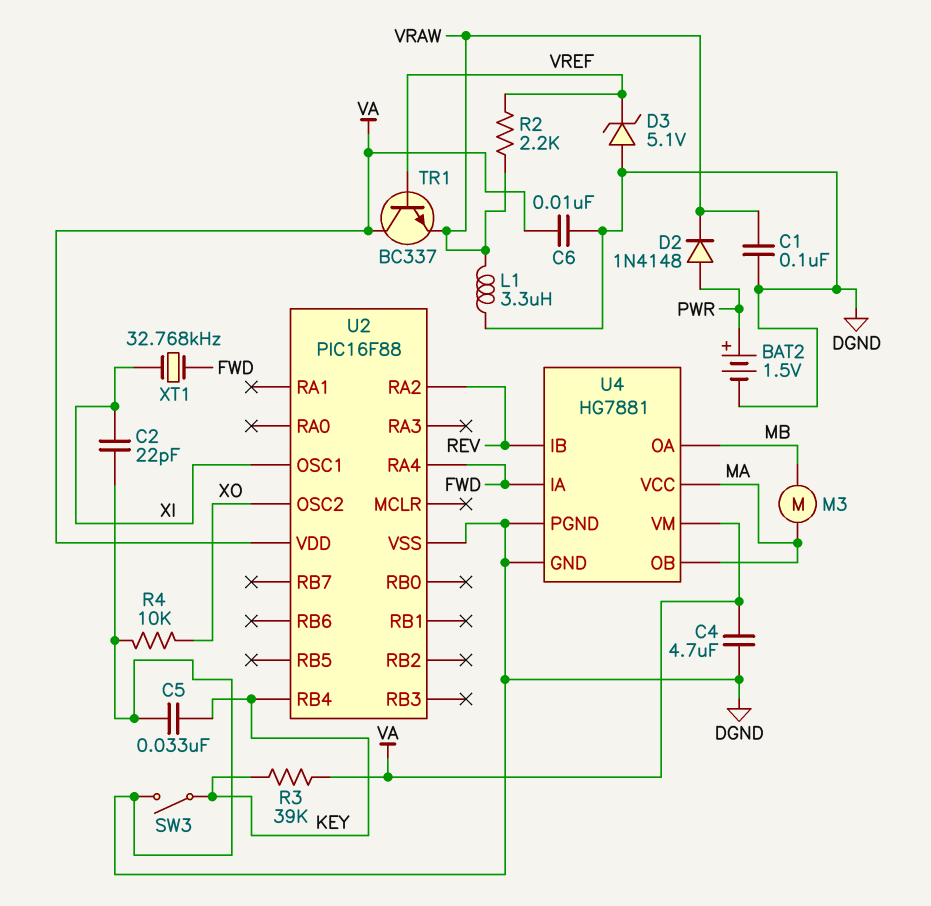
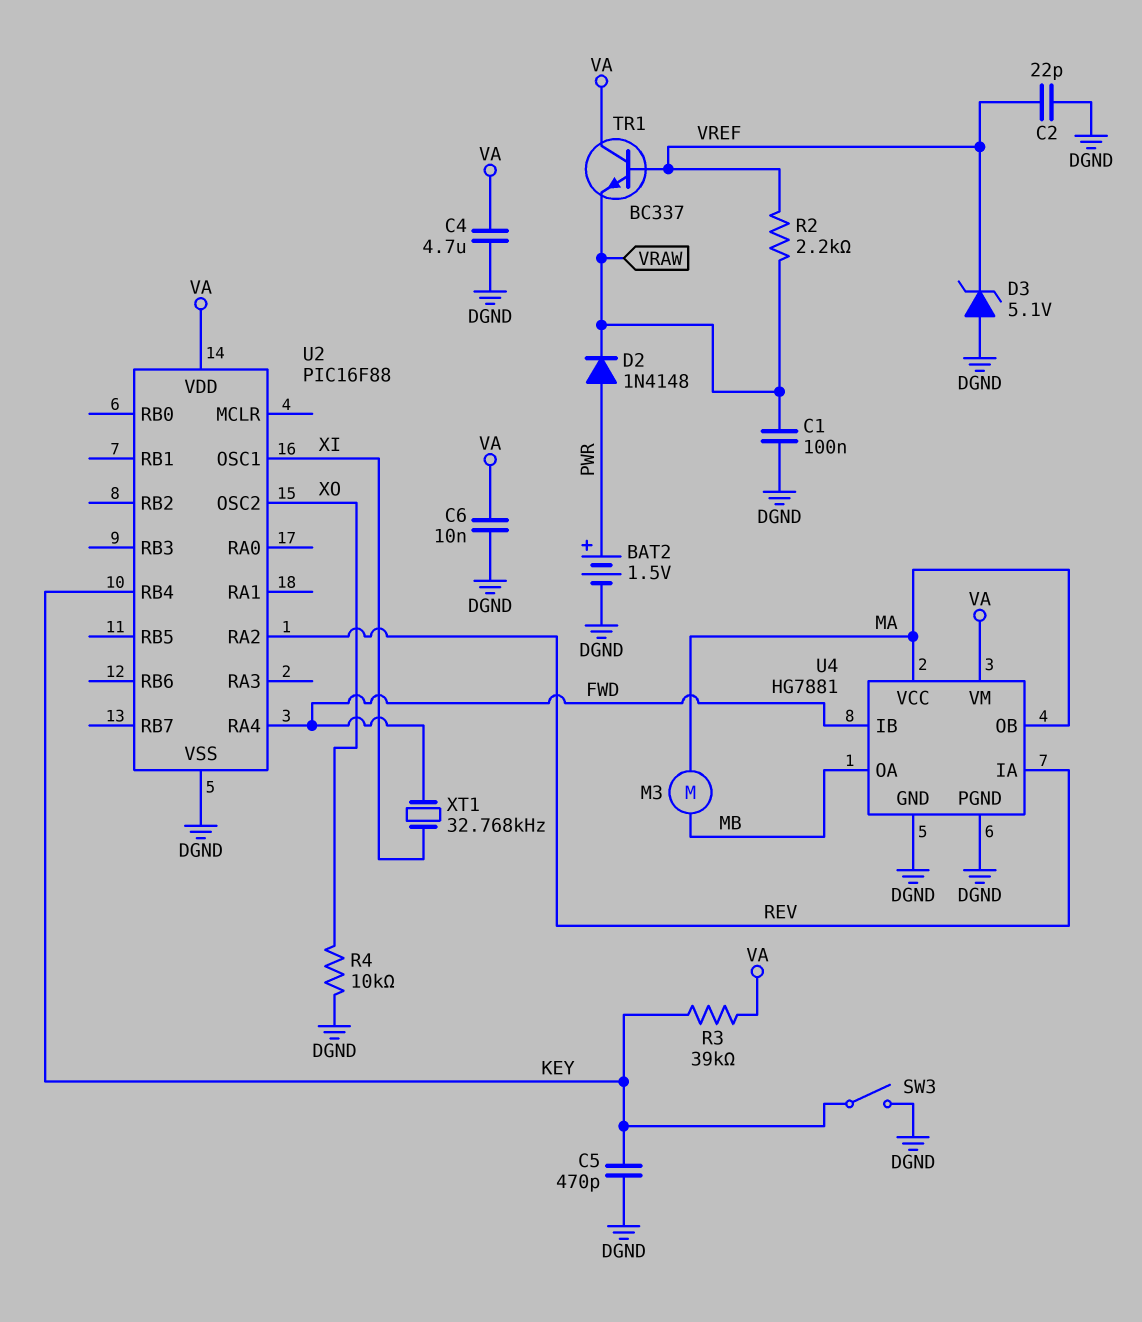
C2: 22pF (DGND, XI) -> 22pF (DGND, VREF)
C5: 33nF (DGND, KEY) -> 470pF (DGND, KEY)
L1: 3.3uH (DGND, VRAW) -> none
U4 pin IA: FWD -> REV
U4 pin IB: REV -> FWD

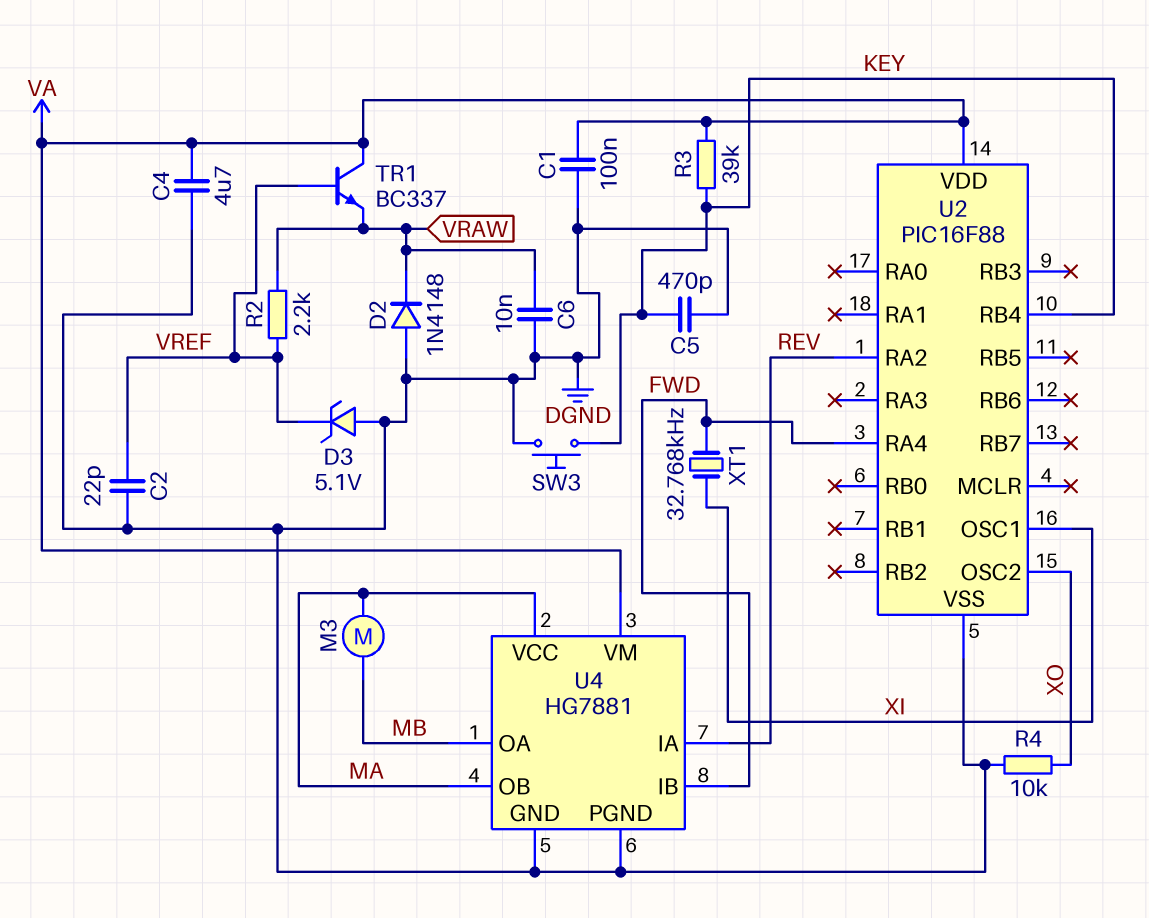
BAT2: 1.5V (plus PWR, minus DGND) -> none
C1: 100nF (DGND, VRAW) -> 100nF (DGND, VA)
C6: 10nF (DGND, VA) -> 10nF (DGND, VRAW)
D2: diode 1N4148 (A PWR, K VRAW) -> diode 1N4148 (A DGND, K VRAW)
SW3: switch (DGND, KEY) -> button (DGND, KEY)

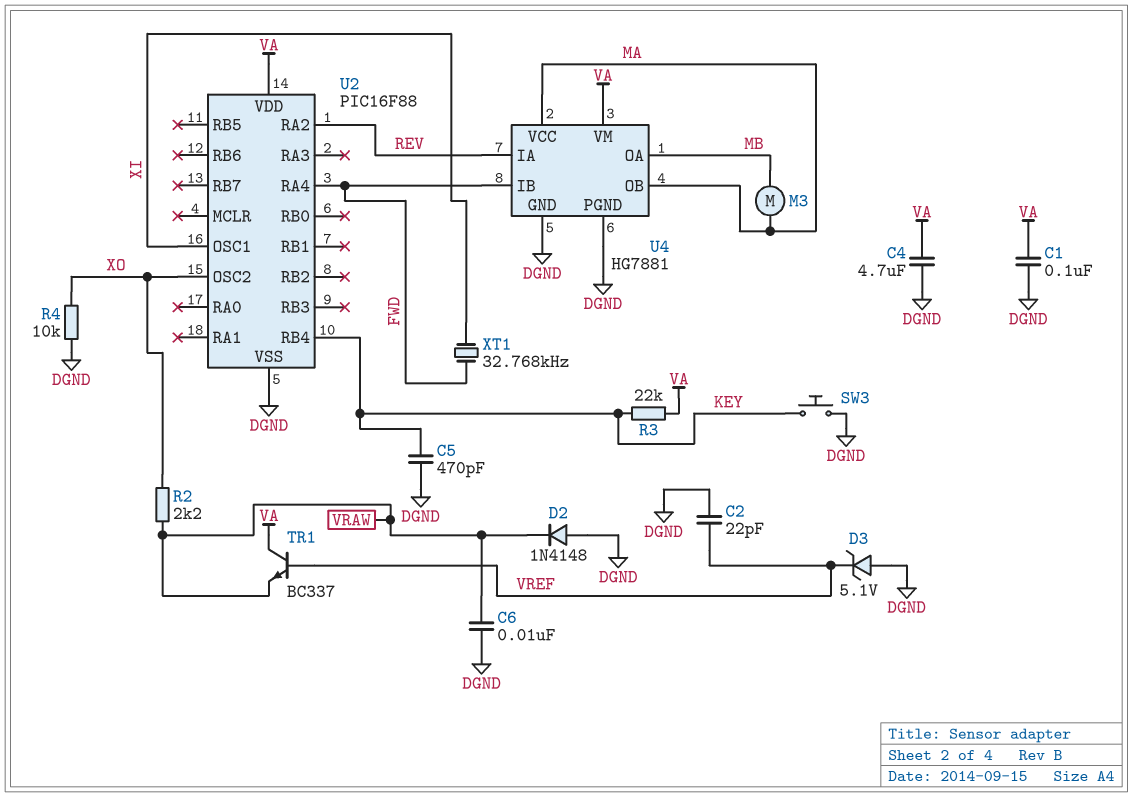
R2: 2.2k (VRAW, VREF) -> 2.2k (VRAW, XO)
R3: 39k (KEY, VA) -> 22k (KEY, VA)

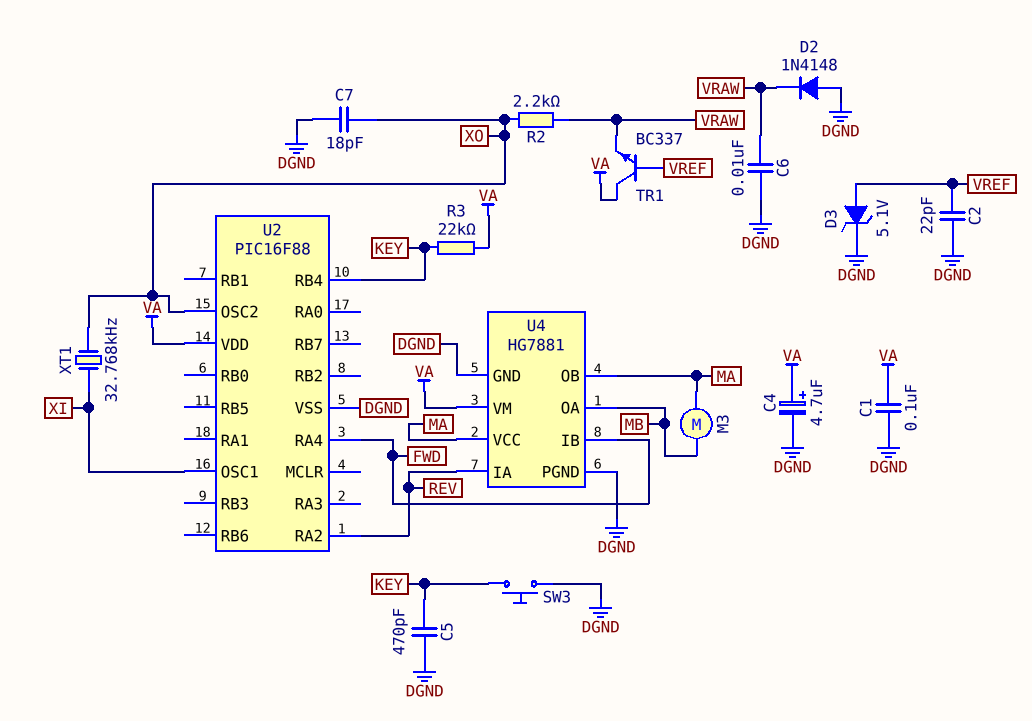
C4: 4.7uF (DGND, VA) -> 4.7uF (plus VA, minus DGND)
C7: none -> 18pF (DGND, XO)
D3: zener 5.1V (A DGND, K VREF) -> zener 5.1V (A VREF, K DGND)
R4: 10k (DGND, XO) -> none
XT1: 32.768kHz (FWD, XI) -> 32.768kHz (XI, XO)

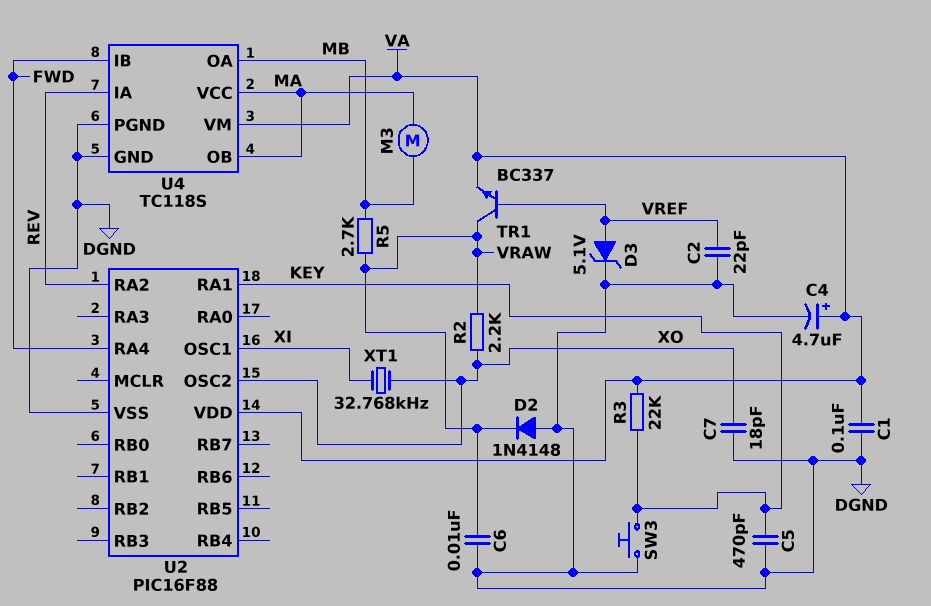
R5: none -> 2.7k (MB, VRAW)
TR1: NPN BC337 (B VREF, C VA, E VRAW) -> NPN BC337 (B VREF, C VRAW, E VA)
U2 pin RA1: none -> KEY
U2 pin RB4: KEY -> none
U4: HG7881 -> TC118S

